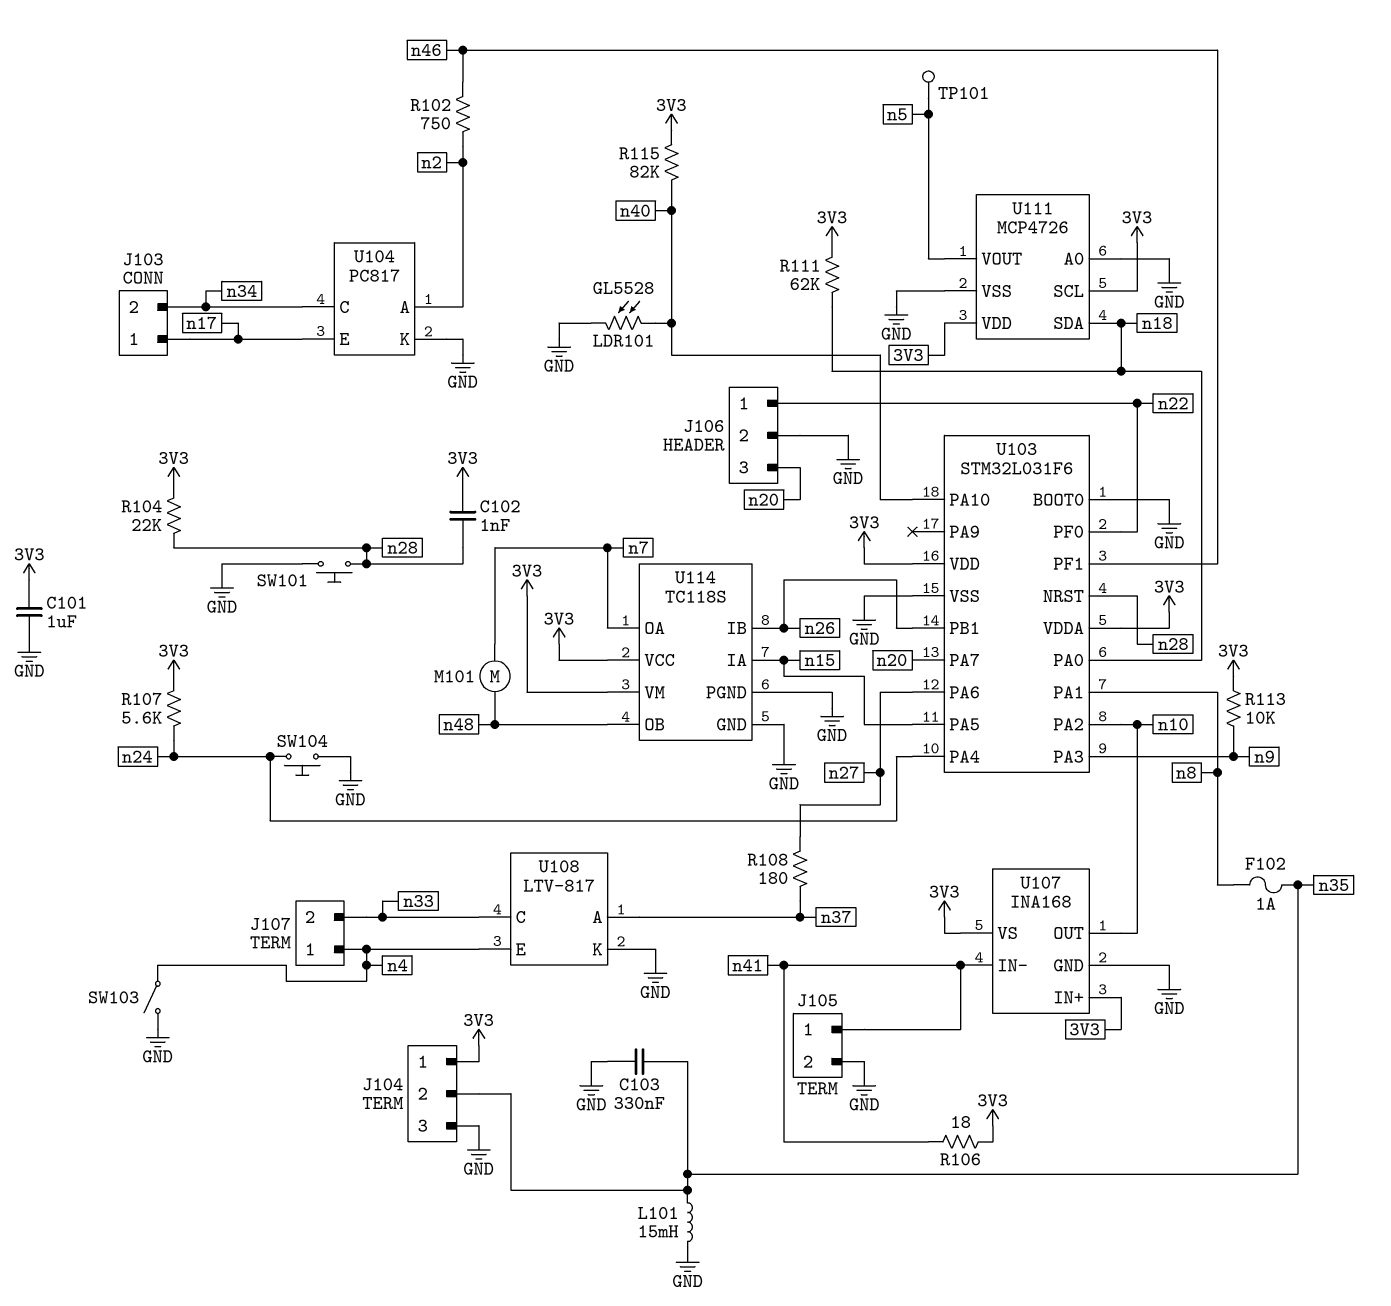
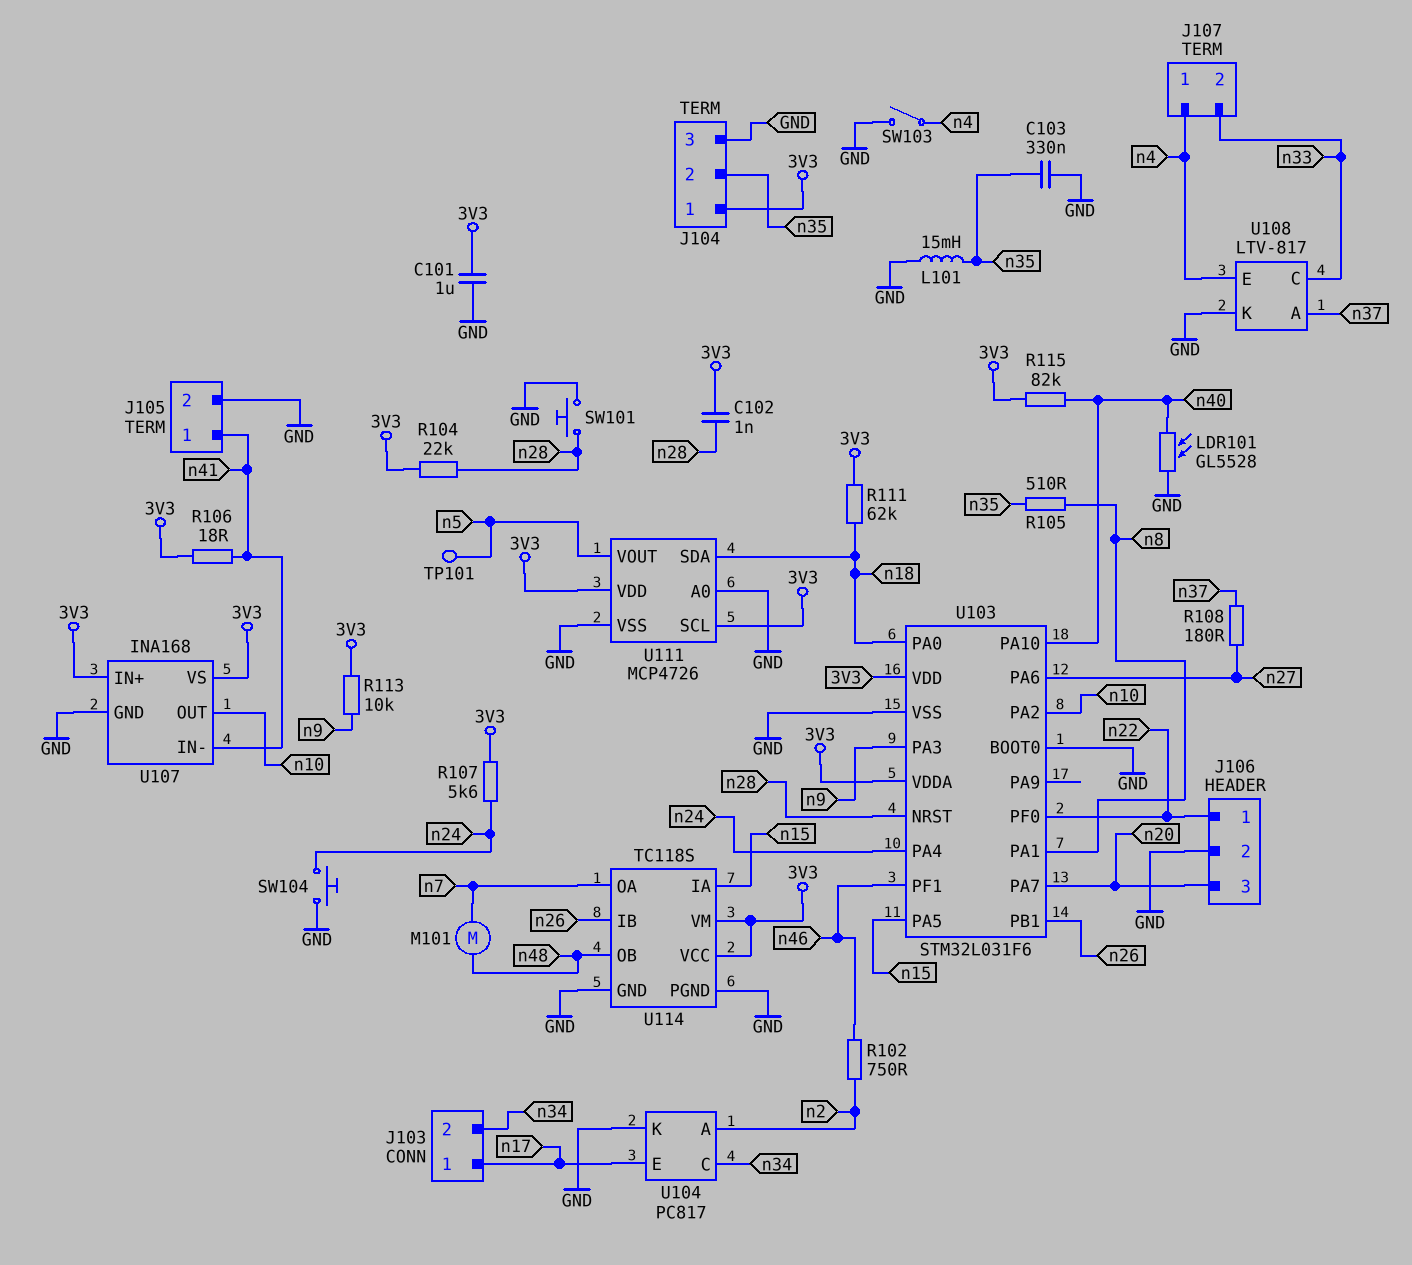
F102: 1A (n8, n35) -> none
R105: none -> 510 (n8, n35)

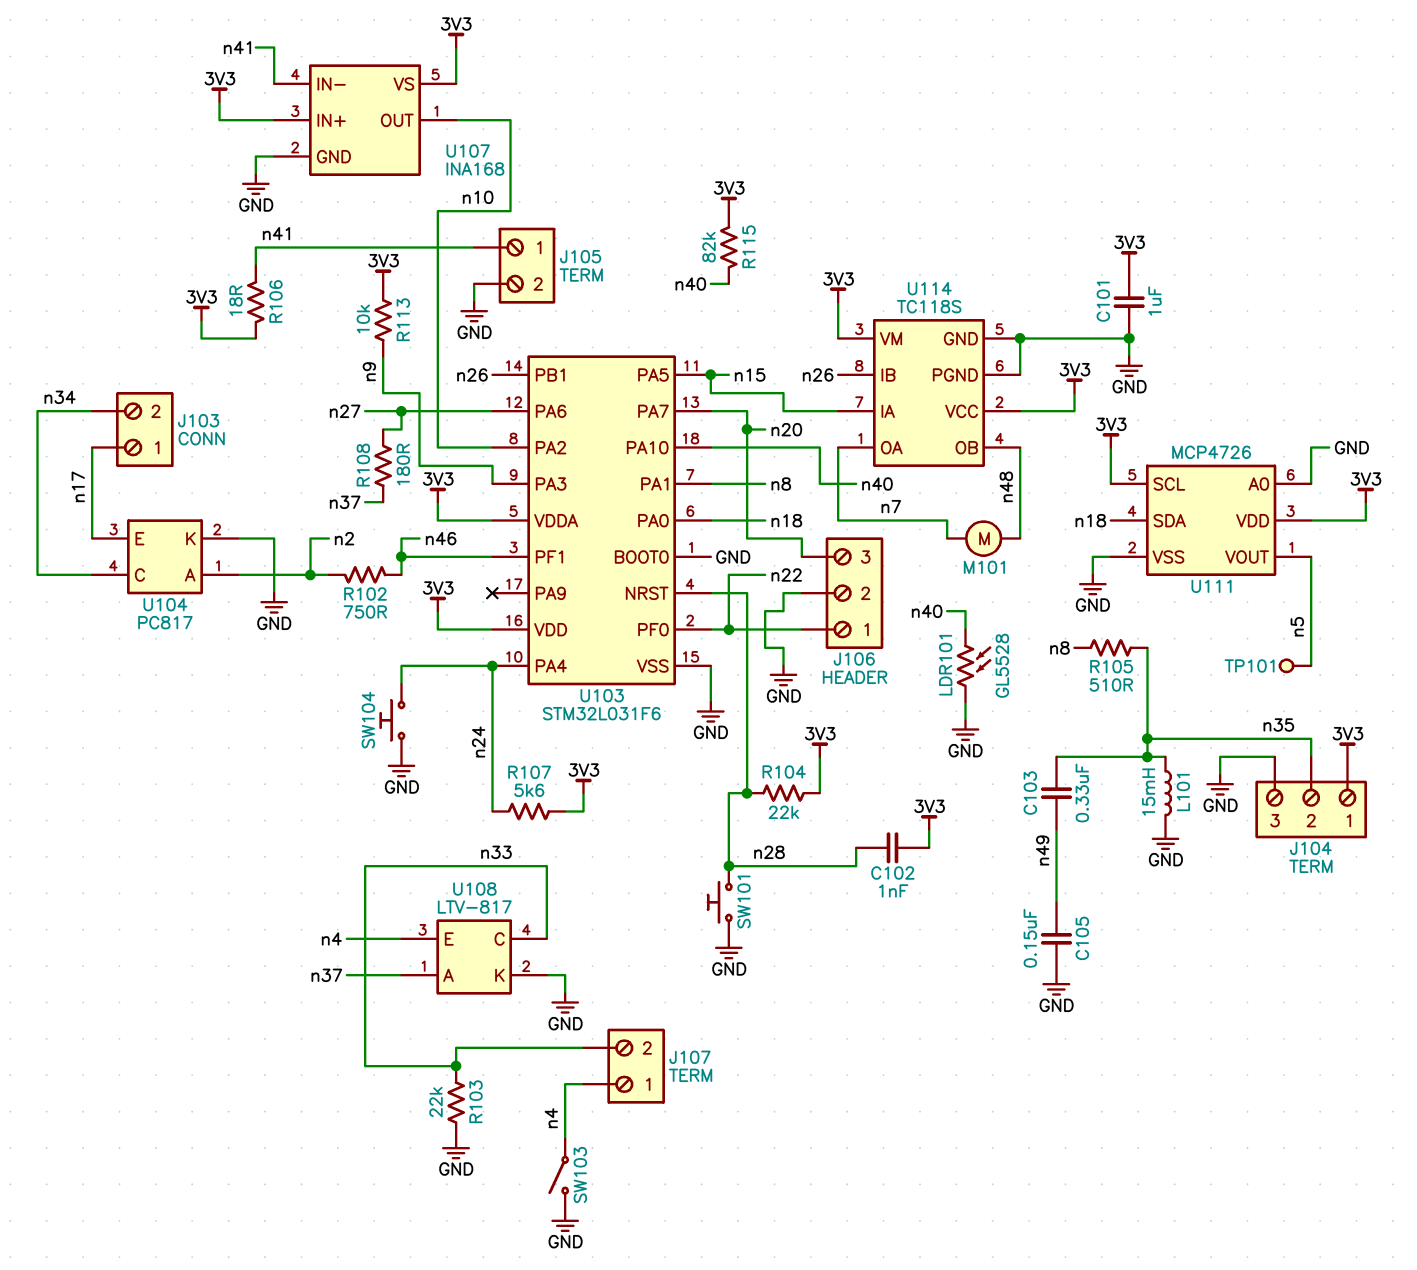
C103: 330nF (GND, n35) -> 330nF (n35, n49)
C105: none -> 150nF (GND, n49)
R103: none -> 22k (GND, n33)
R111: 62k (3V3, n18) -> none

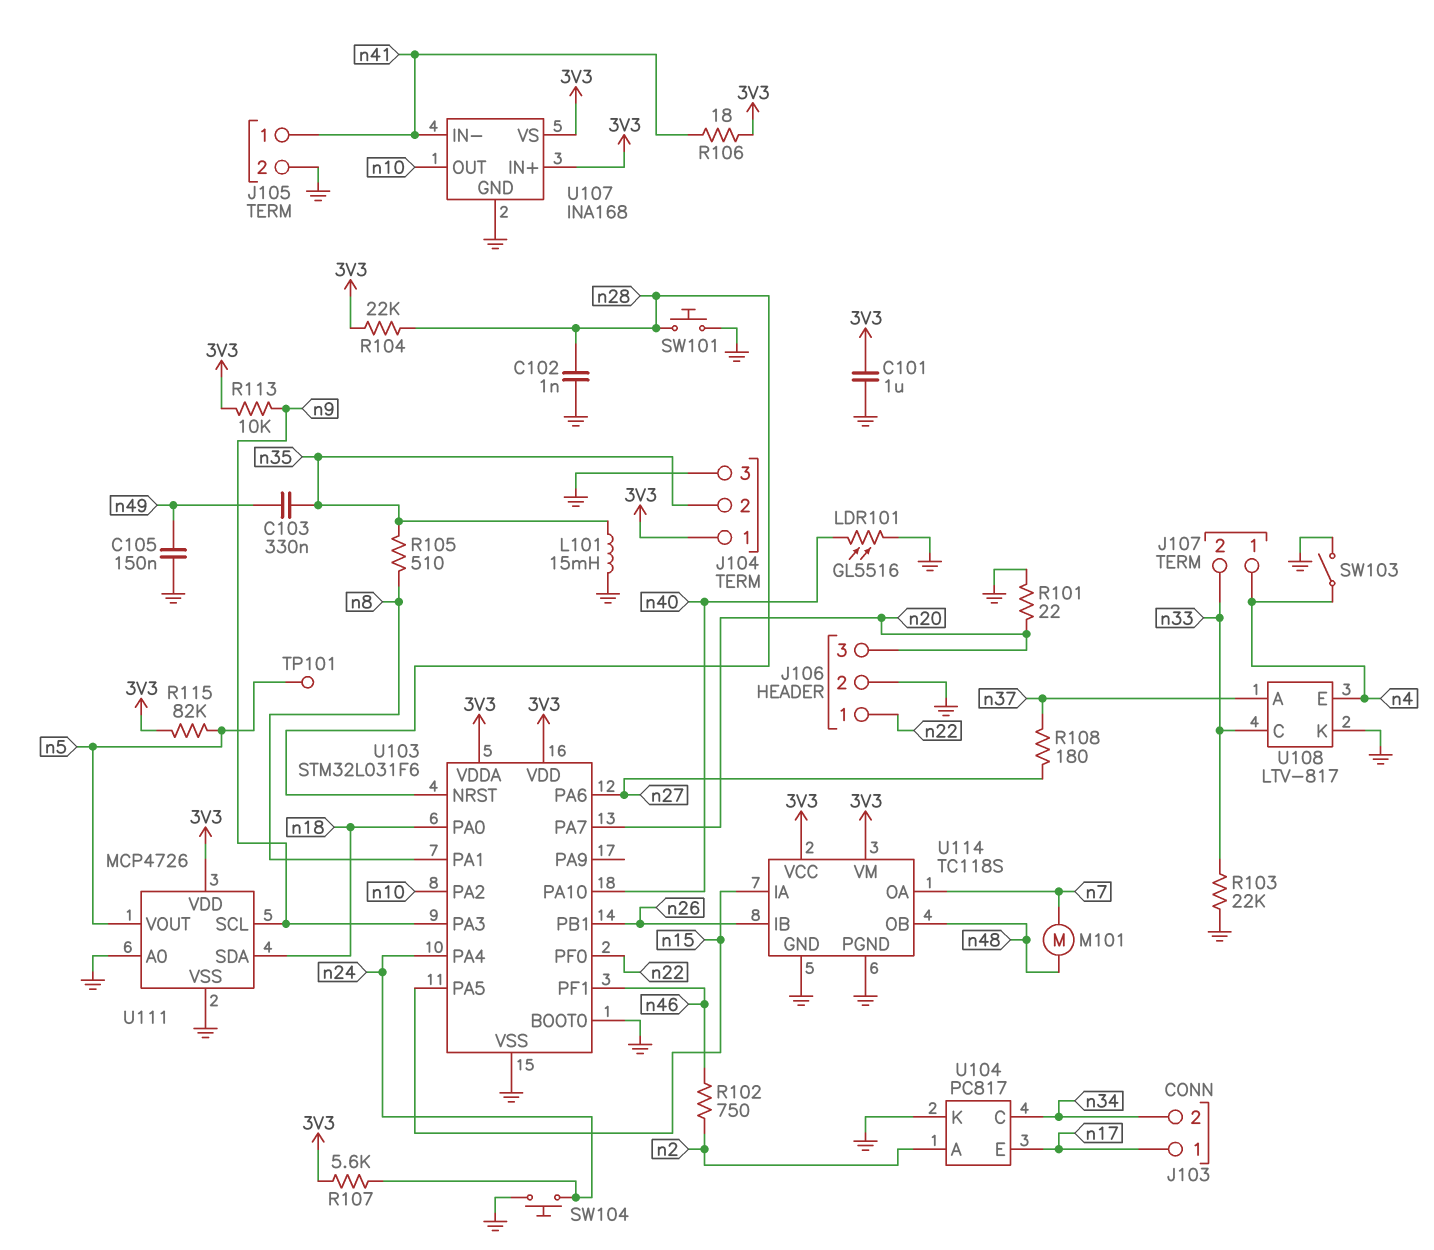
C102: 1nF (3V3, n28) -> 1nF (GND, n28)
LDR101: GL5528 (GND, n40) -> GL5516 (GND, n40)
R101: none -> 22 (GND, n20)
R115: 82k (3V3, n40) -> 82k (3V3, n5)
U111 pin SCL: 3V3 -> n9

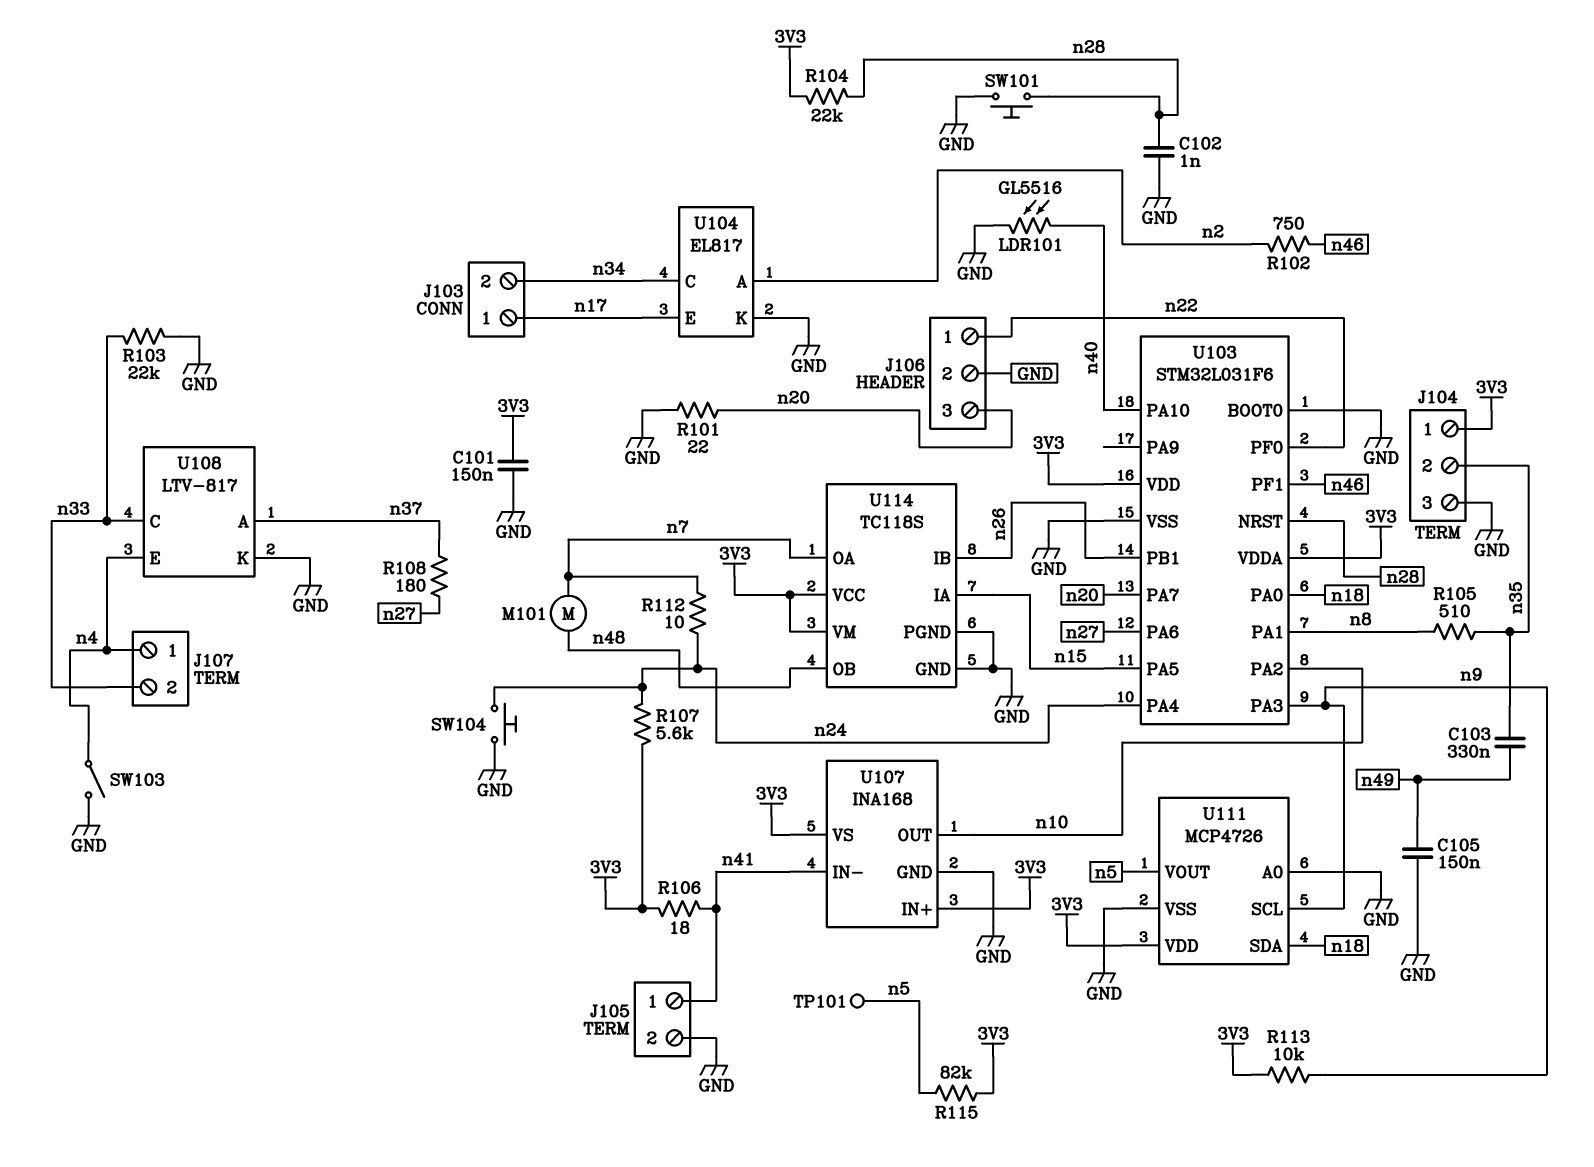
C101: 1uF (3V3, GND) -> 150nF (3V3, GND)
L101: 15mH (GND, n35) -> none
R112: none -> 10 (n7, n24)
U104: PC817 -> EL817

